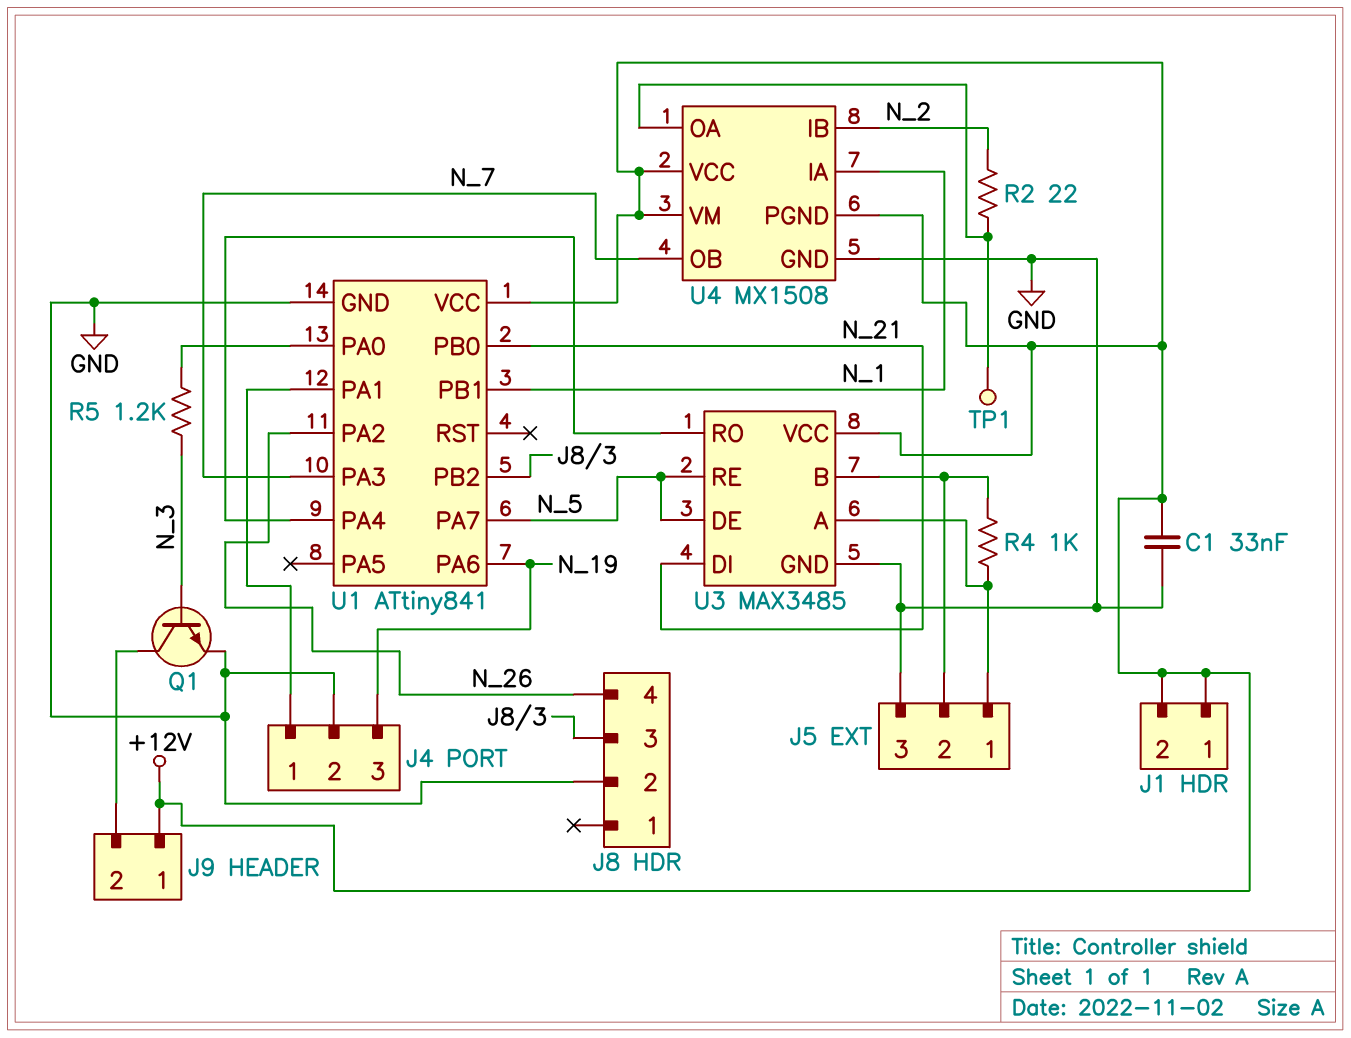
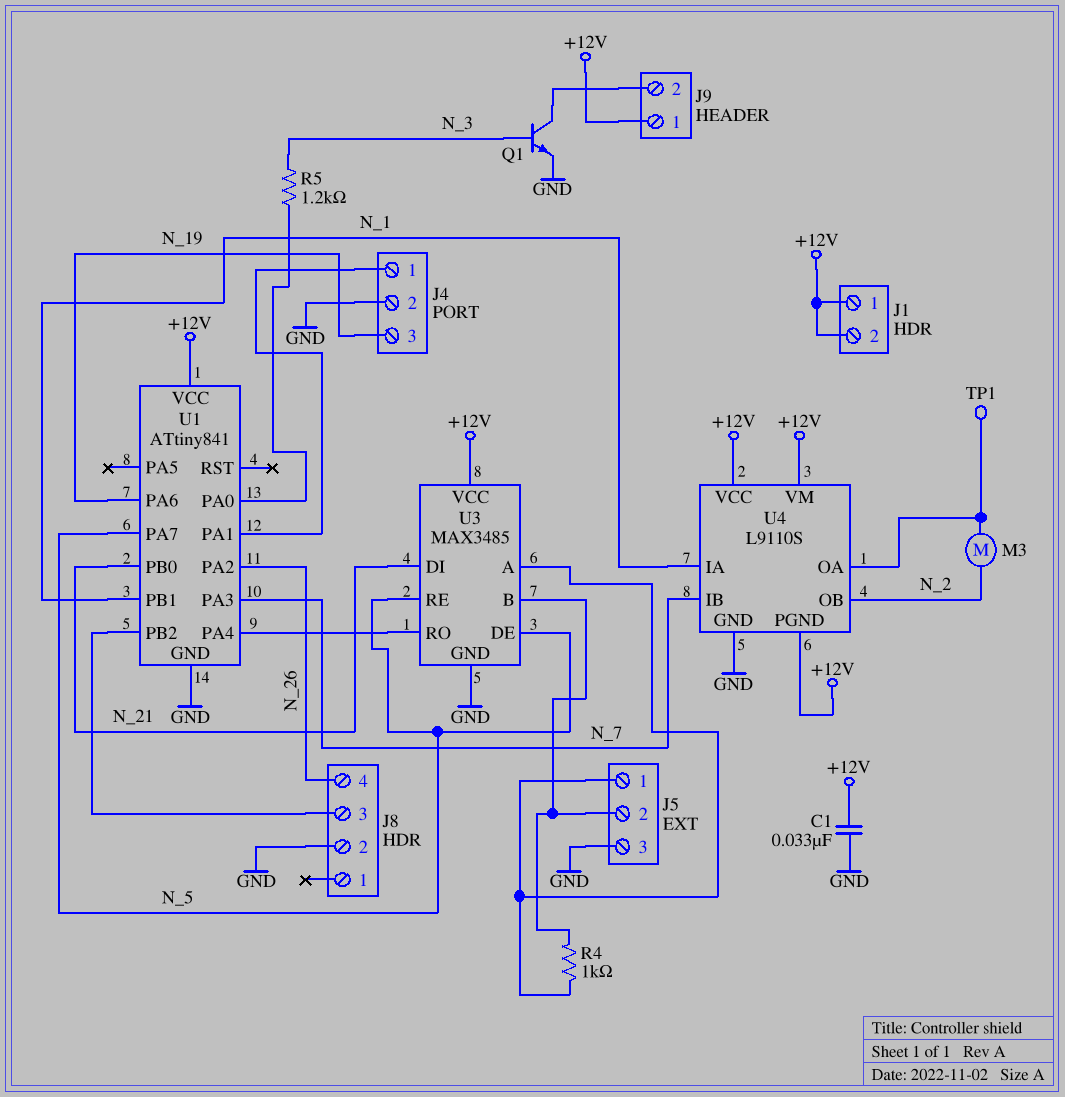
M3: none -> motor (N_2, U4/OA)
R2: 22 (N_2, U4/OA) -> none
U4: MX1508 -> L9110S
U4 pin IB: N_2 -> N_7
U4 pin OB: N_7 -> N_2

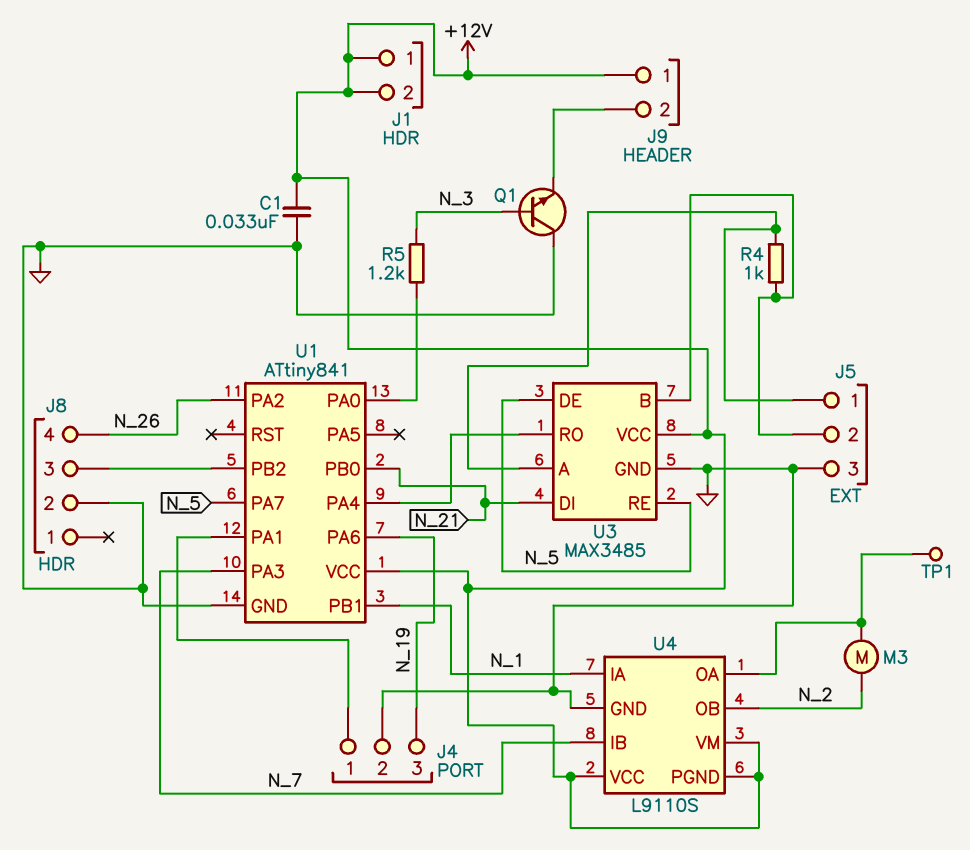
Q1: NPN (B N_3, C J9/2, E GND) -> NPN (B N_3, C GND, E J9/2)

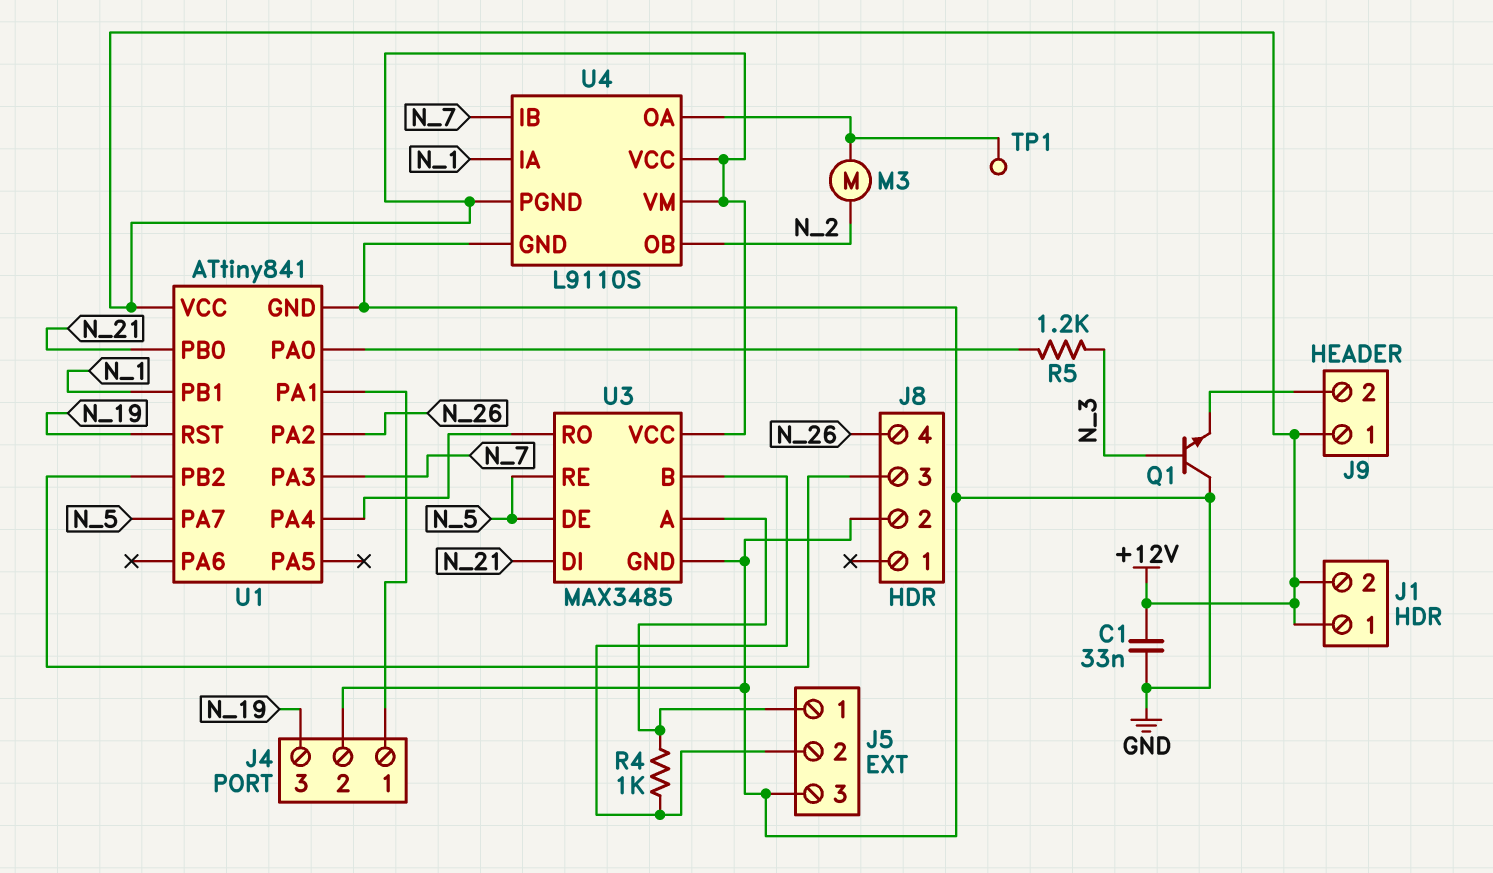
U1 pin PA6: N_19 -> none
U1 pin RST: none -> N_19

